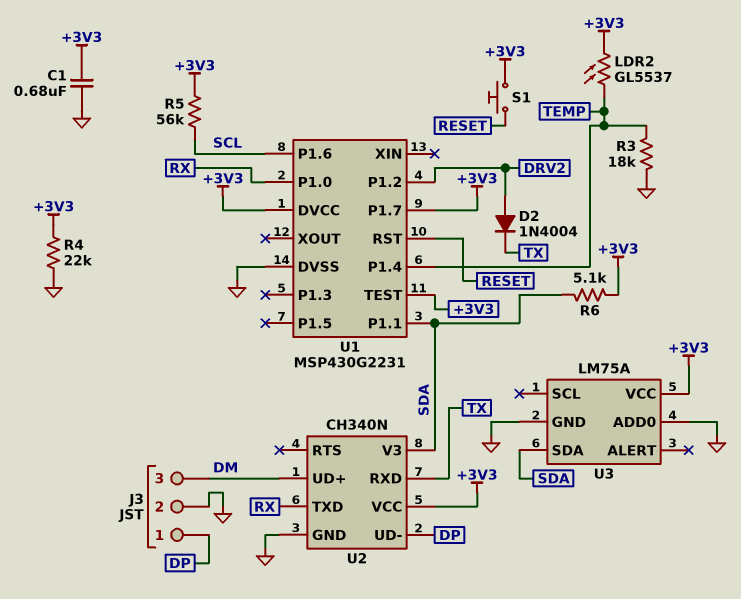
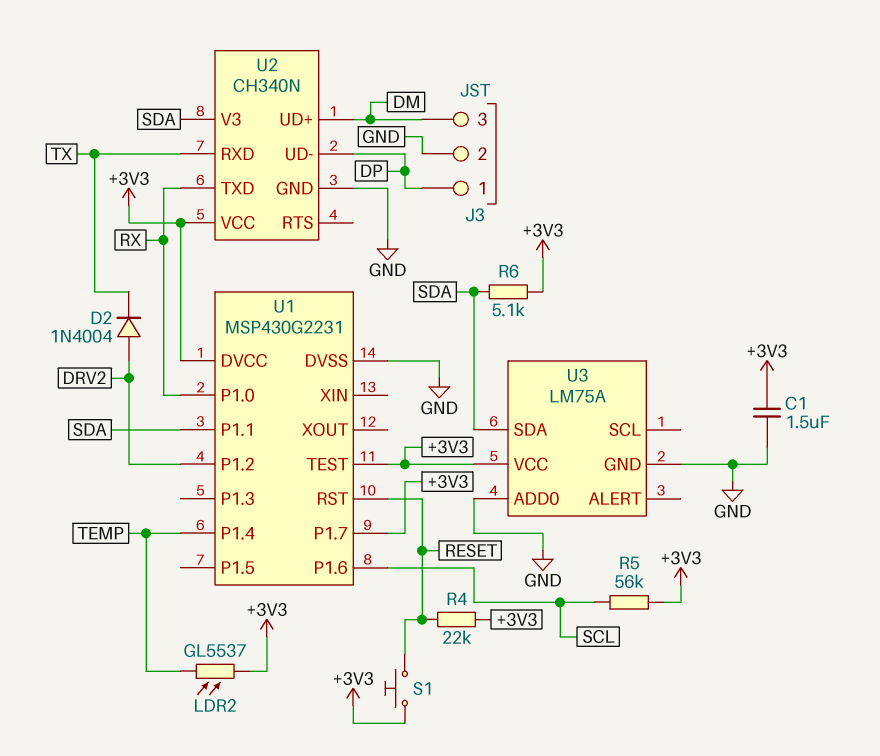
C1: 680nF (+3V3, GND) -> 1.5uF (+3V3, GND)
R3: 18k (GND, TEMP) -> none
R4: 22k (+3V3, GND) -> 22k (+3V3, RESET)

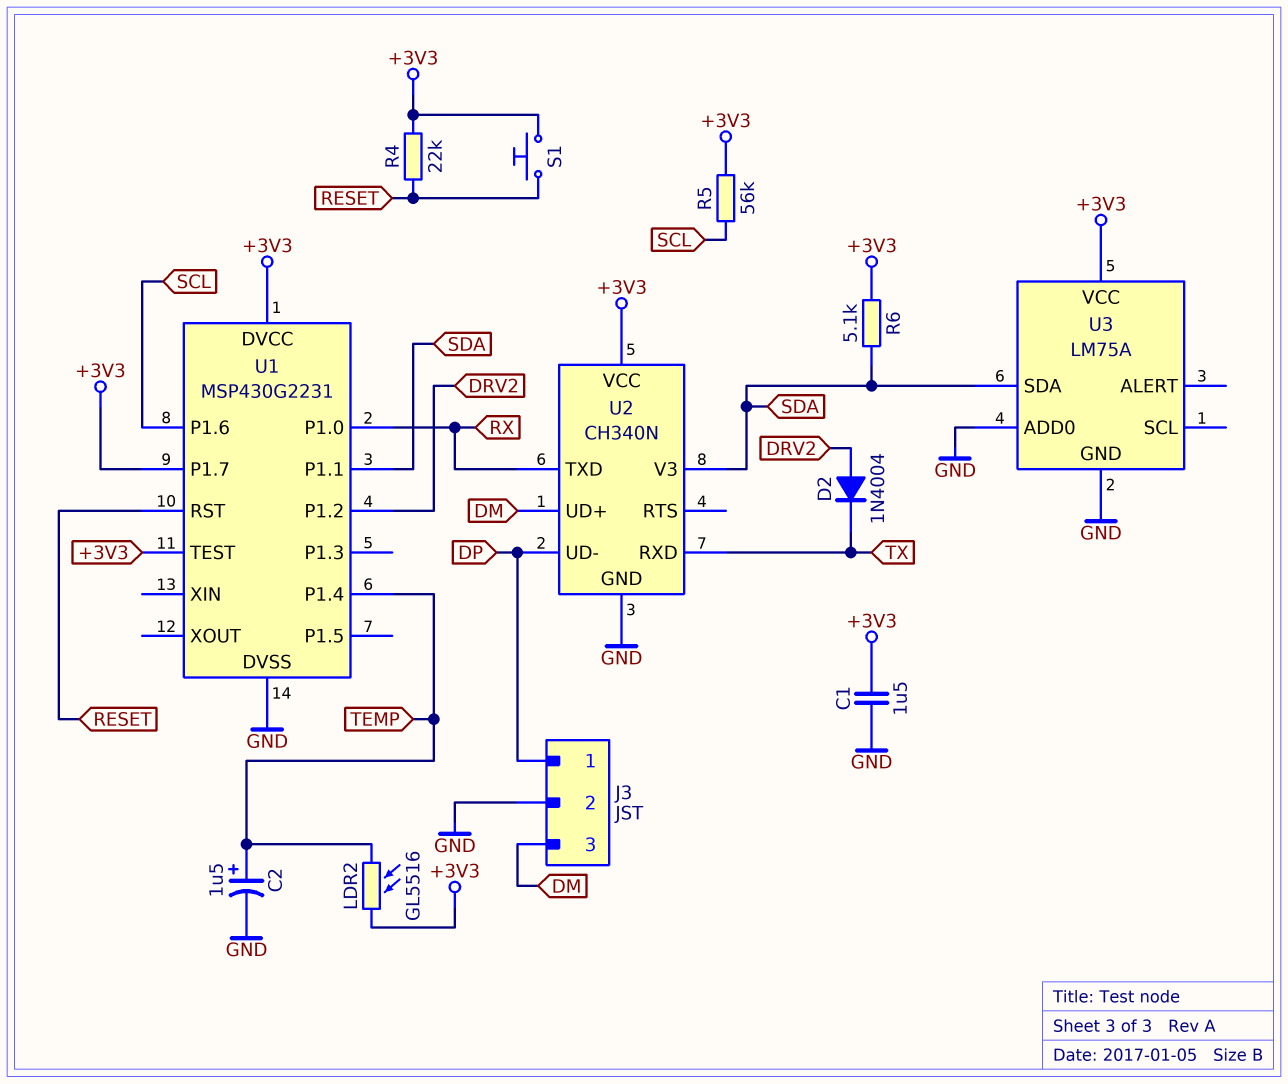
C2: none -> 1.5uF (plus TEMP, minus GND)
LDR2: GL5537 (+3V3, TEMP) -> GL5516 (+3V3, TEMP)

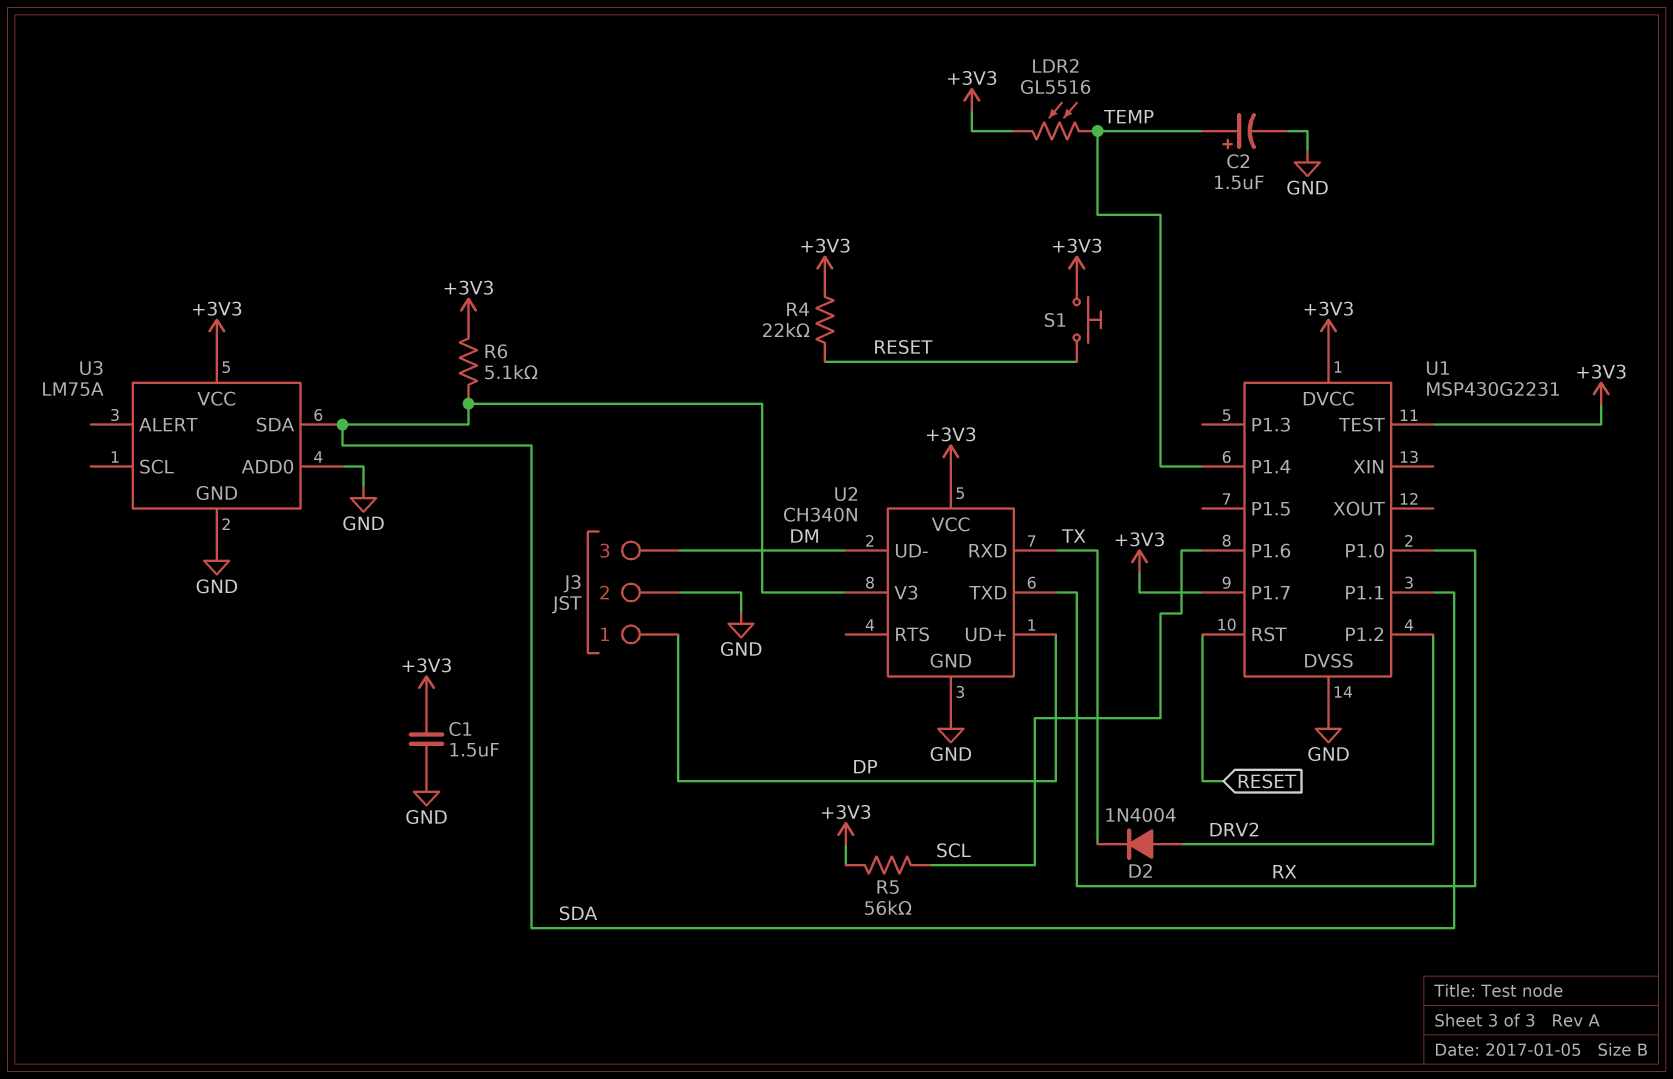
U2 pin UD+: DM -> DP
U2 pin UD-: DP -> DM

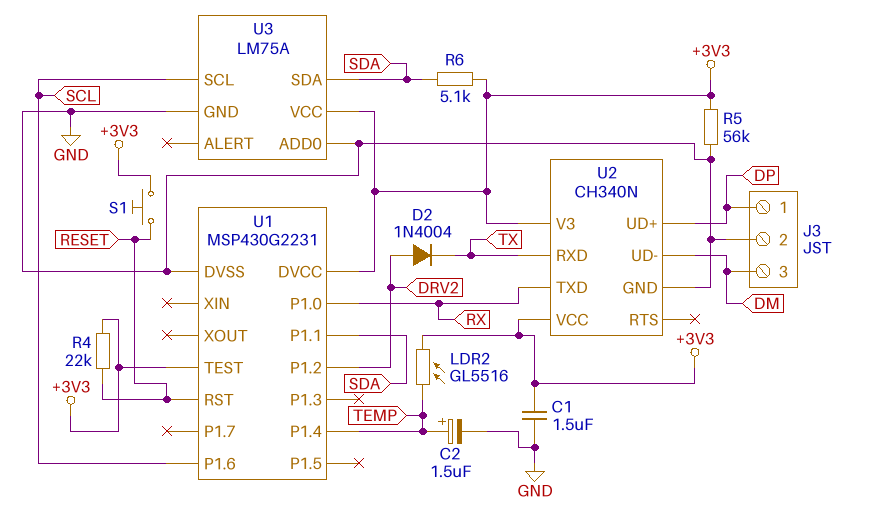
R5: 56k (+3V3, SCL) -> 56k (+3V3, GND)
U1 pin P1.7: +3V3 -> none
U2 pin V3: SDA -> +3V3
U3 pin SCL: none -> SCL

